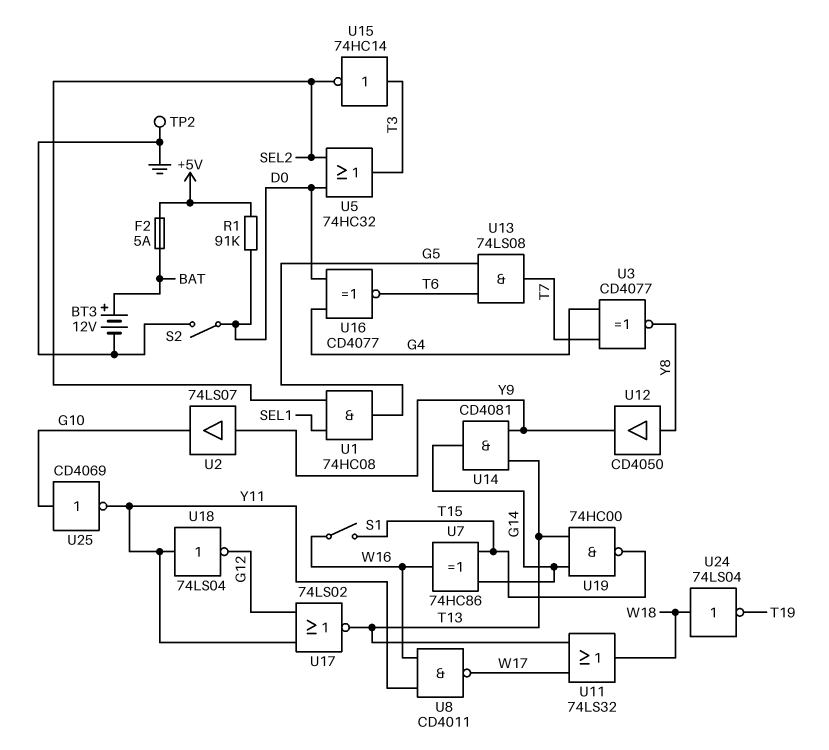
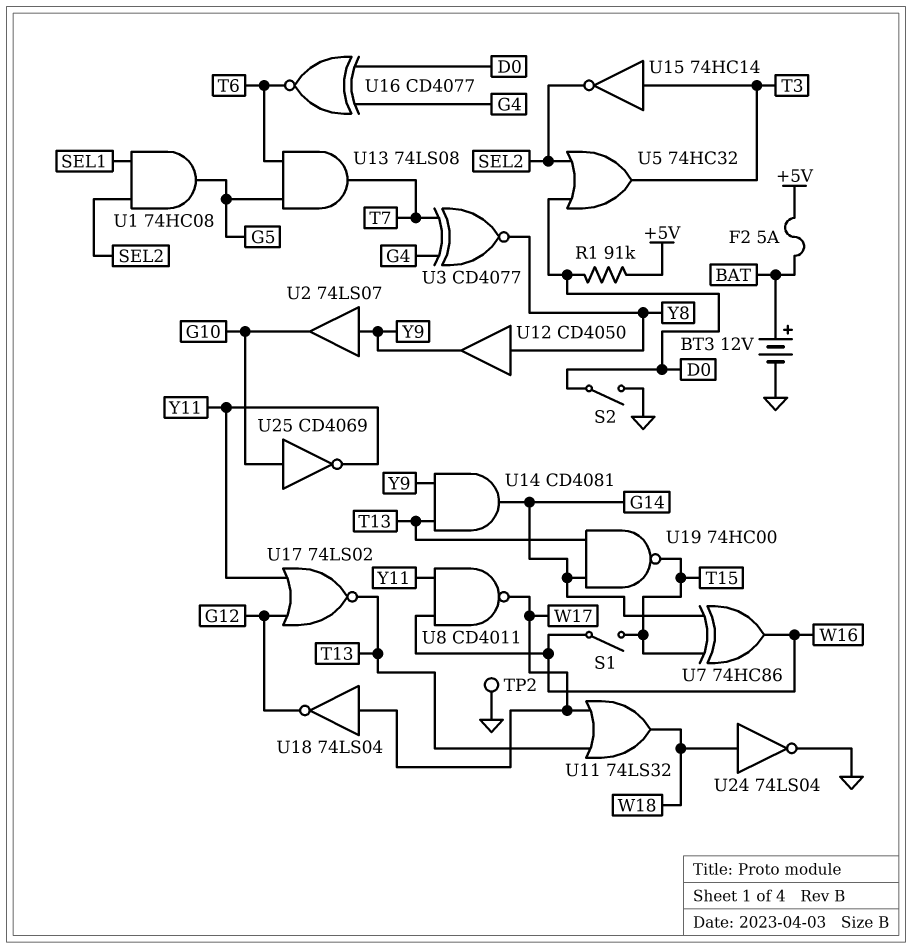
U18: NOT 74LS04 (in Y11, out G12) -> NOT 74LS04 (in W17, out G12)
U24: NOT 74LS04 (in W18, out T19) -> NOT 74LS04 (in W18, out GND)

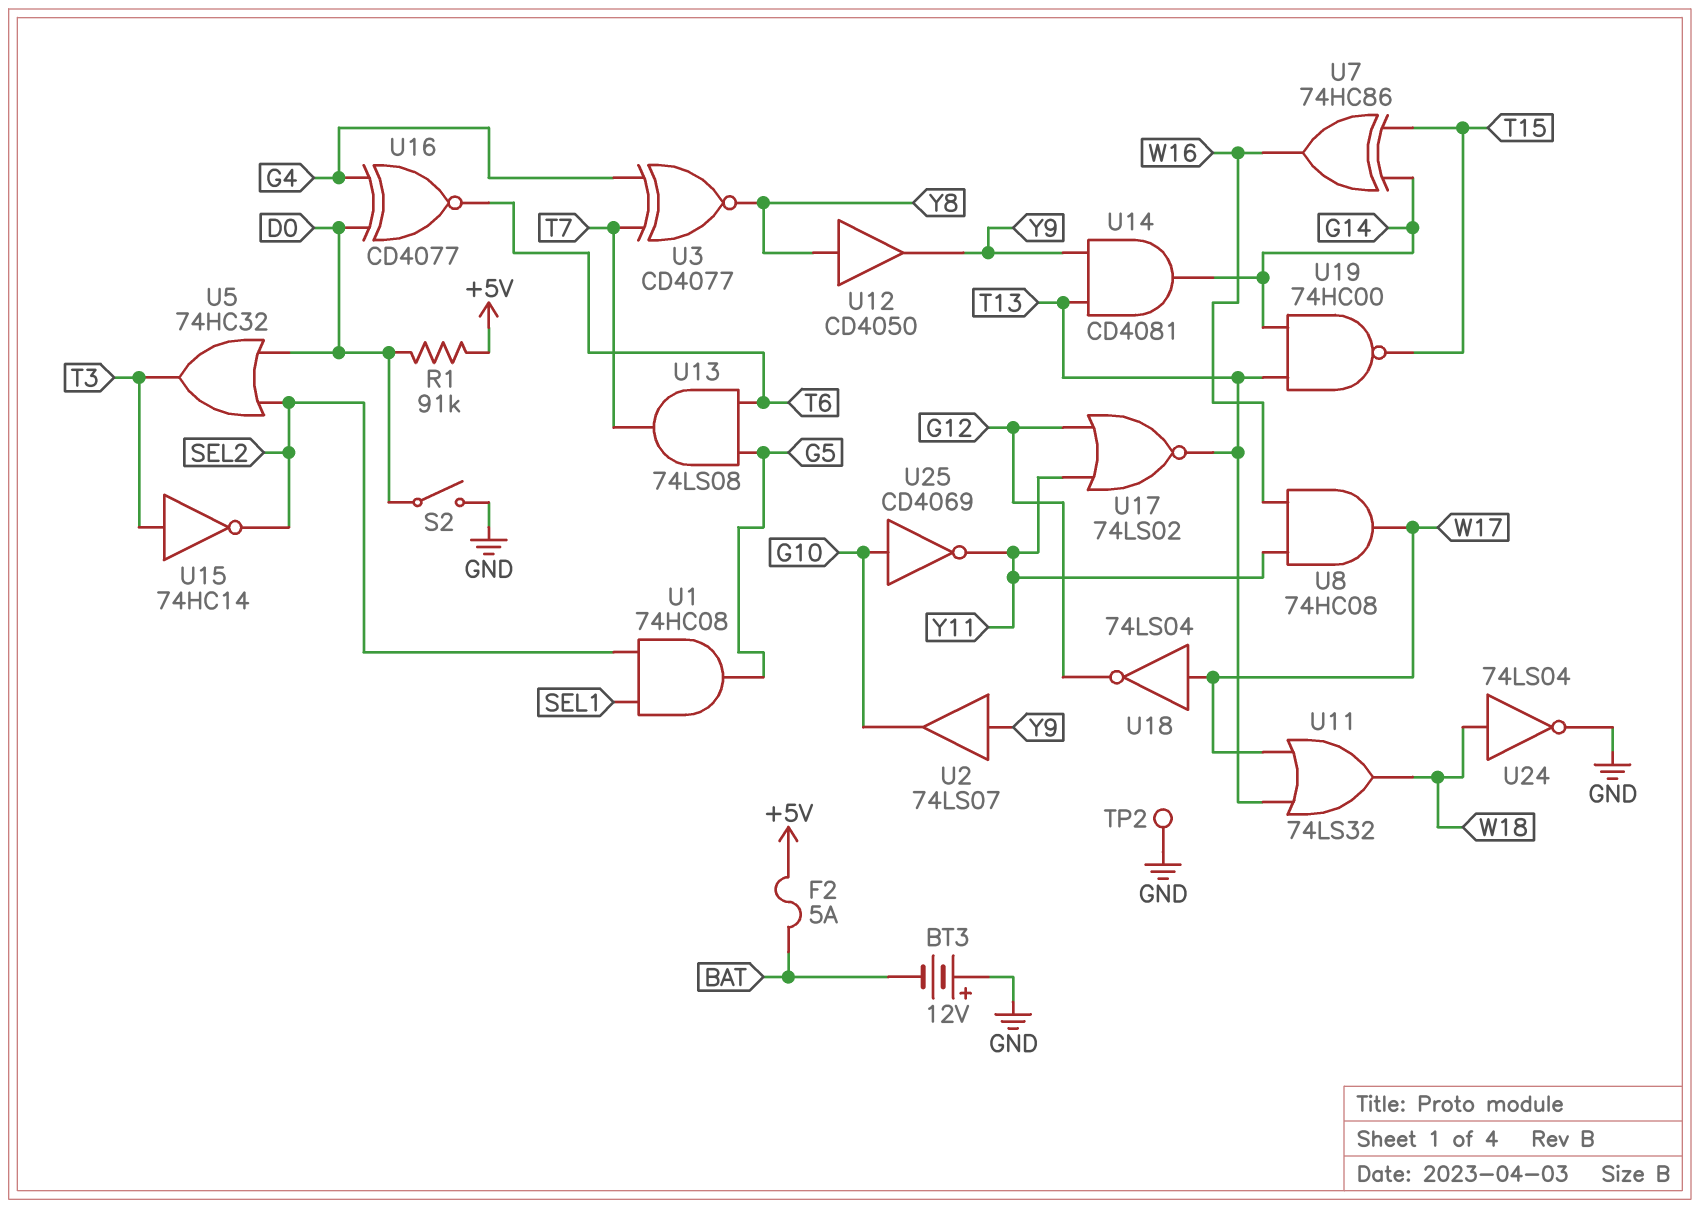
BT3: 12V (plus BAT, minus GND) -> 12V (plus GND, minus BAT)
S1: switch (T15, W16) -> none
U8: NAND CD4011 (in W16, in Y11, out W17) -> AND 74HC08 (in W16, in Y11, out W17)

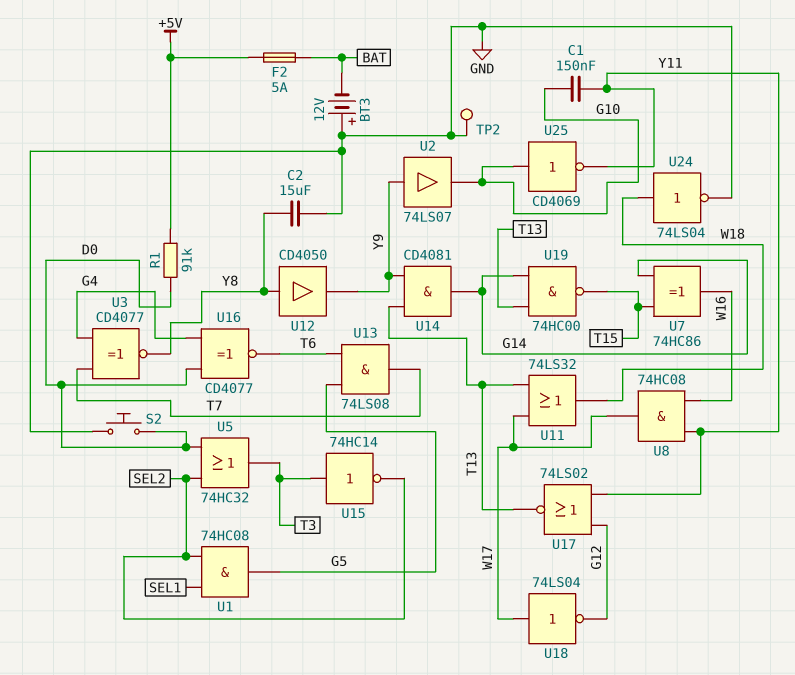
C1: none -> 150nF (G10, Y11)
C2: none -> 15uF (GND, Y8)
S2: switch (D0, GND) -> button (D0, GND)

